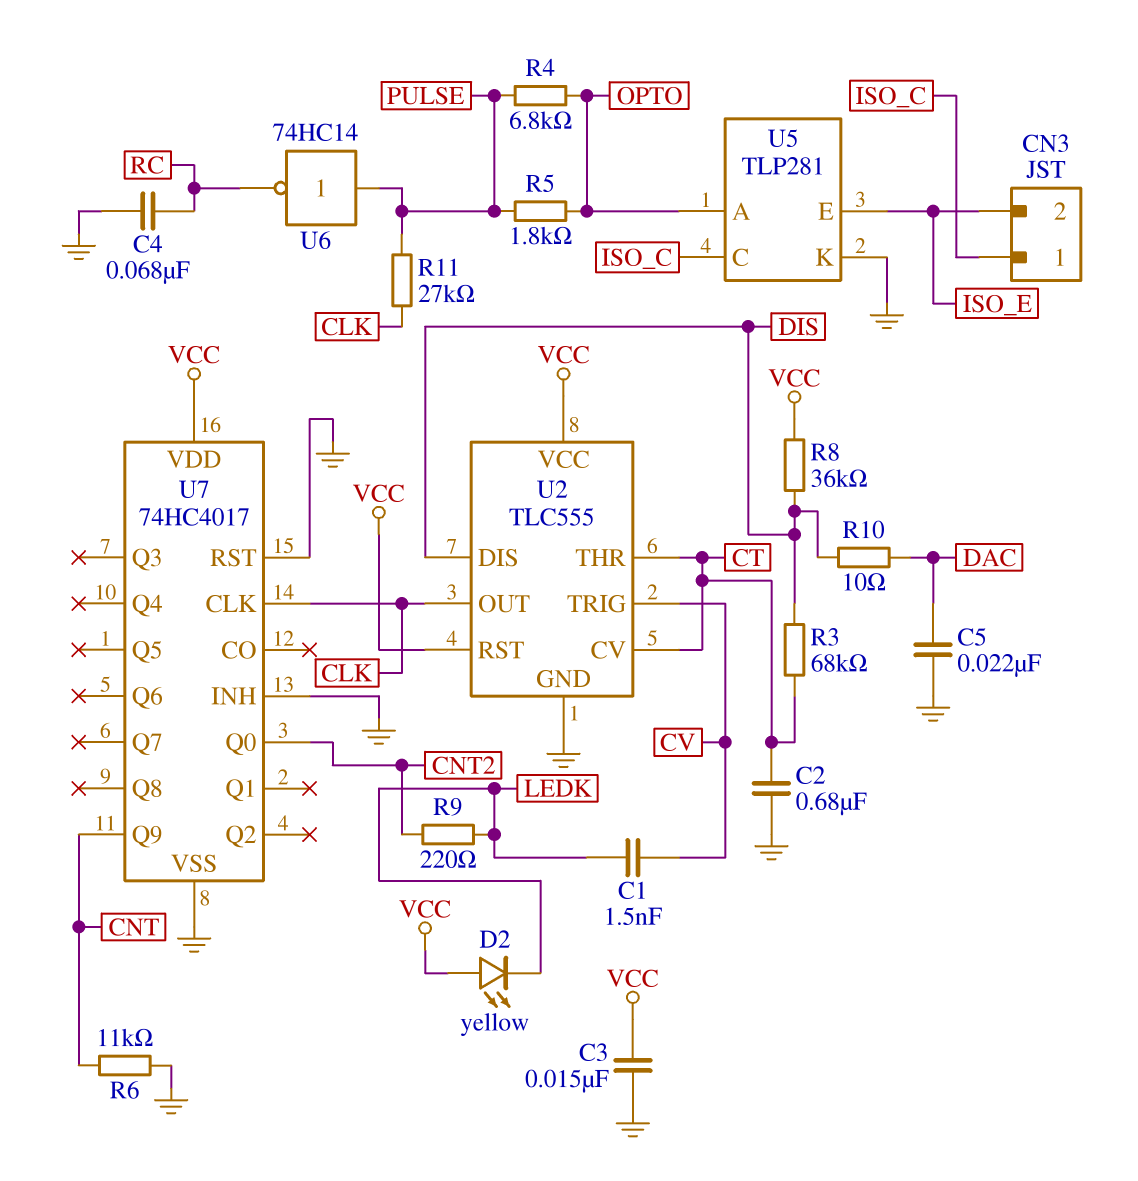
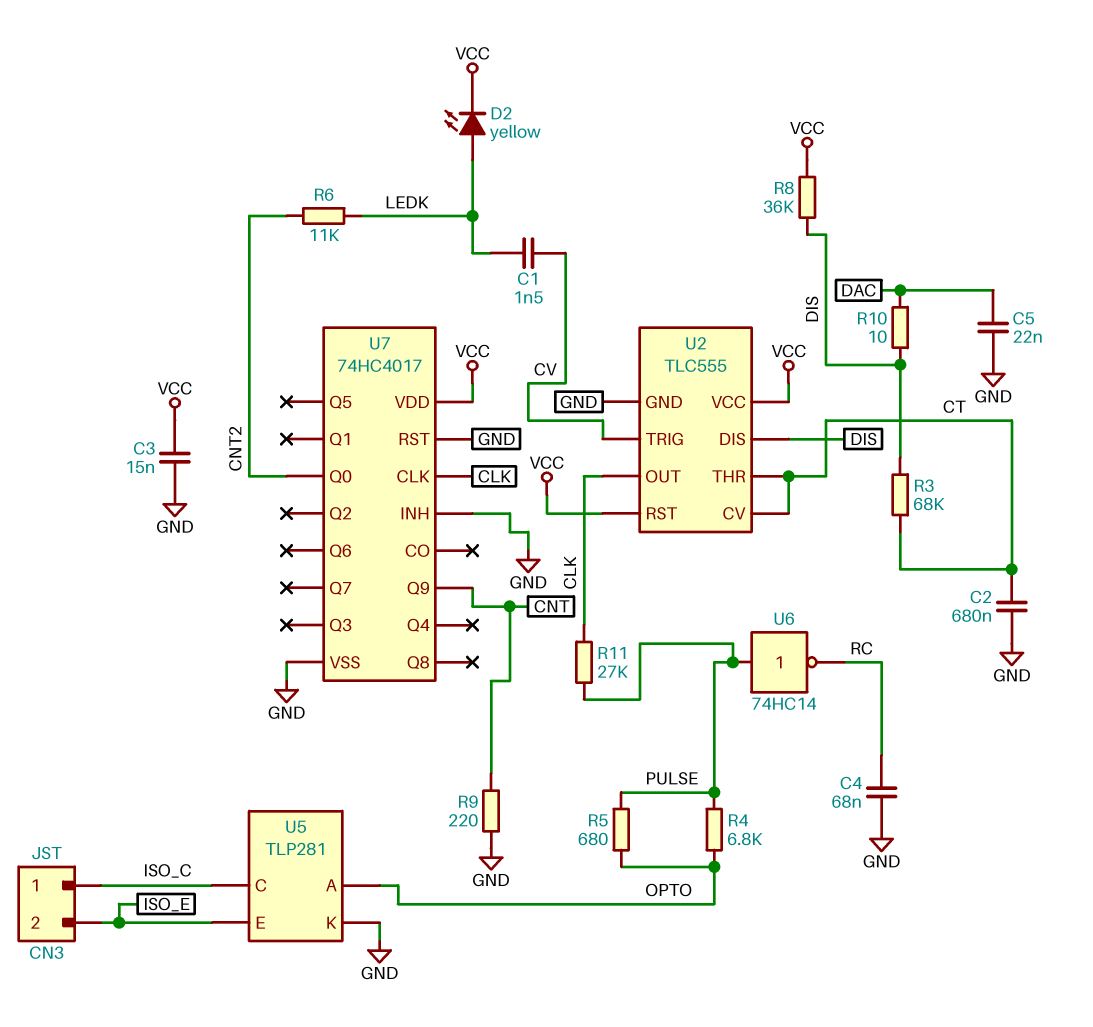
D2: LED yellow (A VCC, K LEDK) -> LED yellow (A LEDK, K VCC)
R5: 1.8k (OPTO, PULSE) -> 680 (OPTO, PULSE)
R6: 11k (CNT, GND) -> 11k (CNT2, LEDK)
R9: 220 (CNT2, LEDK) -> 220 (CNT, GND)

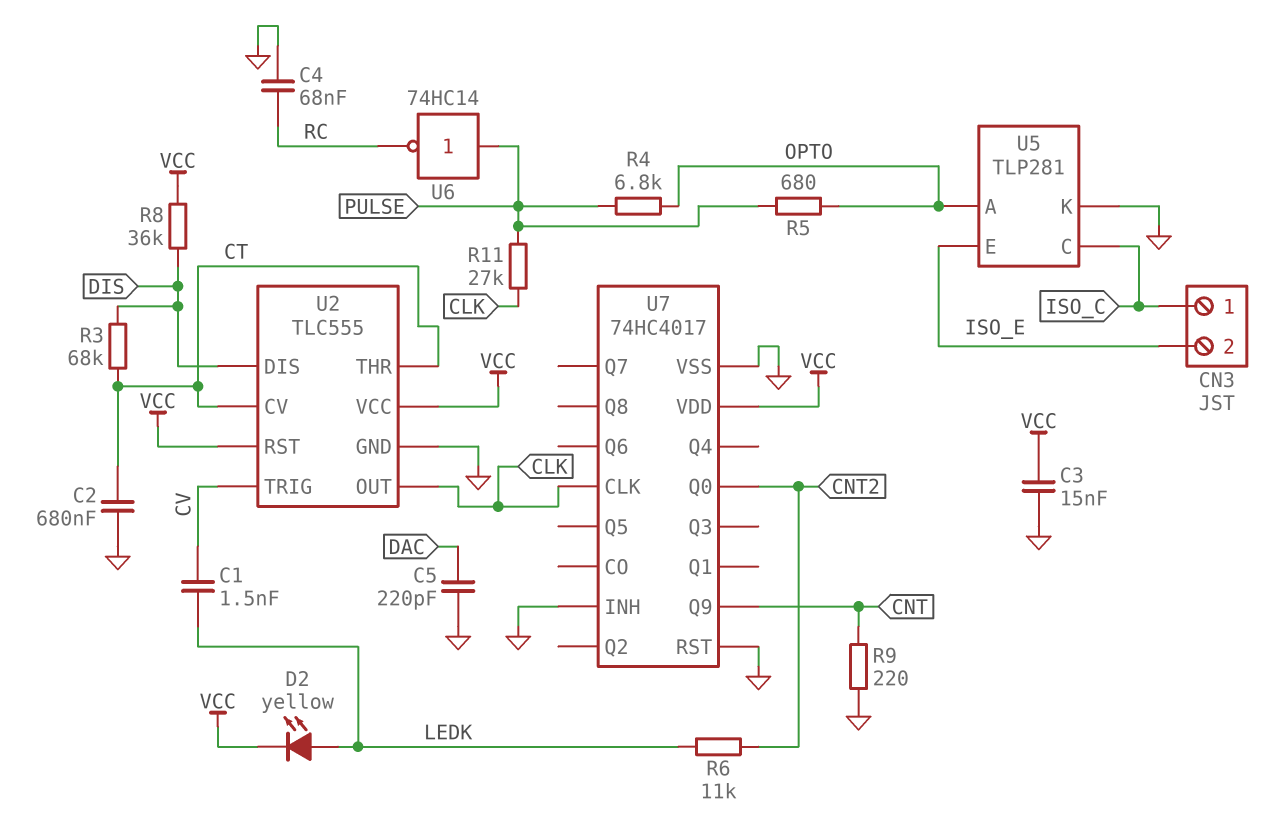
C5: 22nF (DAC, GND) -> 220pF (DAC, GND)
R10: 10 (DAC, DIS) -> none

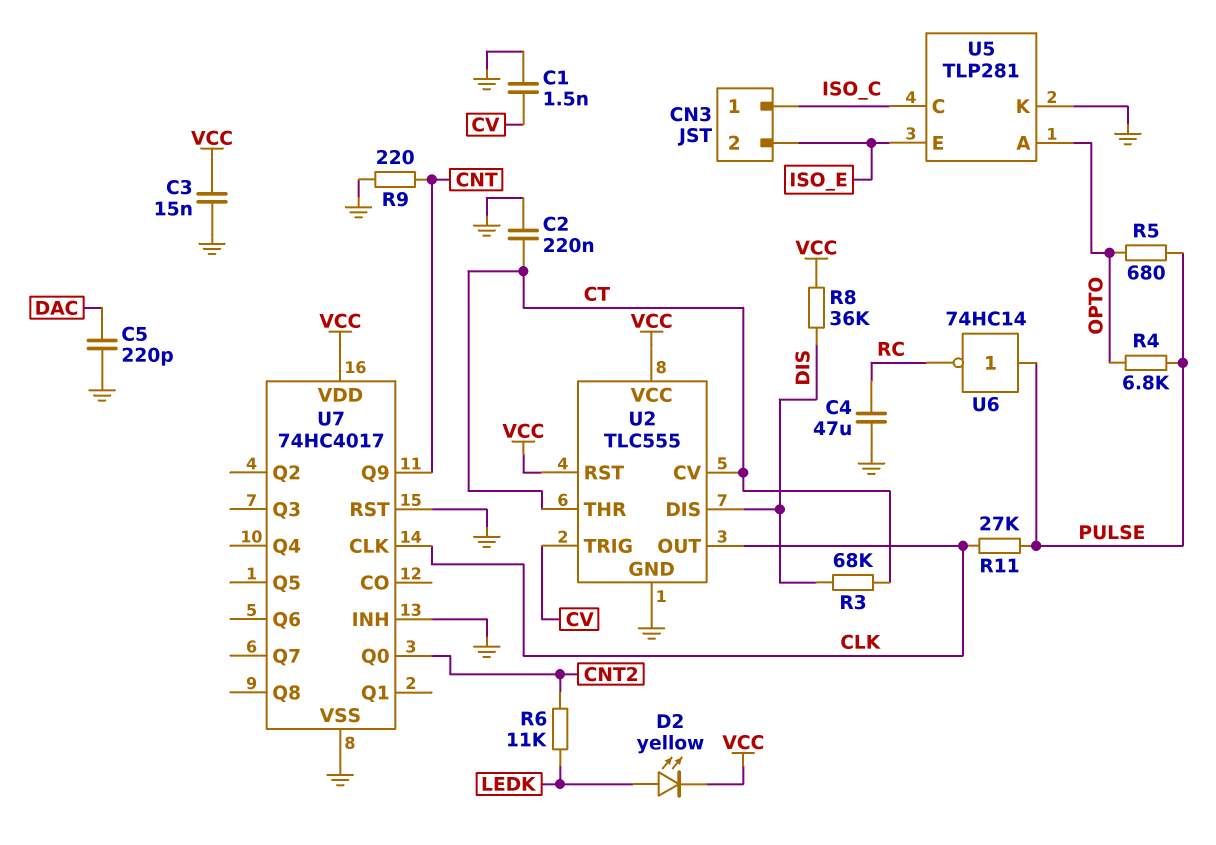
C1: 1.5nF (CV, LEDK) -> 1.5nF (CV, GND)
C2: 680nF (CT, GND) -> 220nF (CT, GND)
C4: 68nF (GND, RC) -> 47uF (GND, RC)

